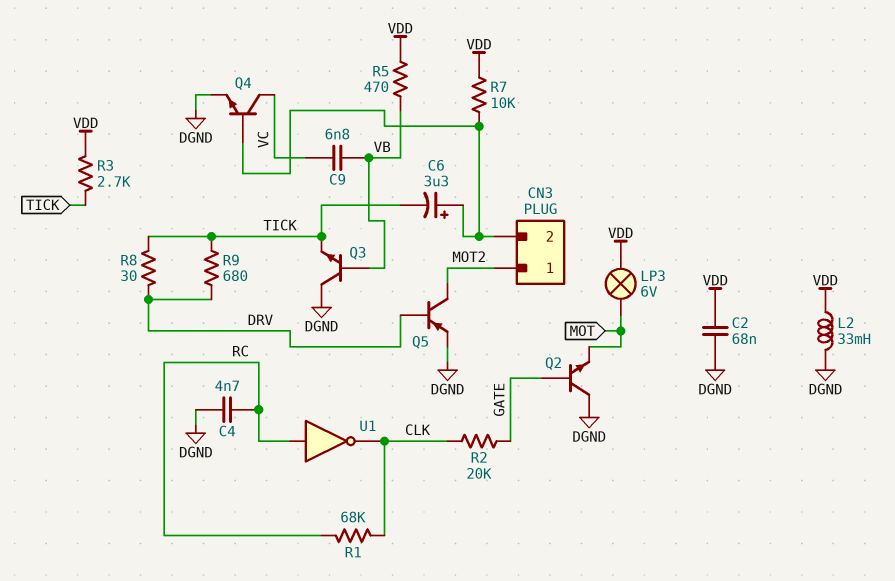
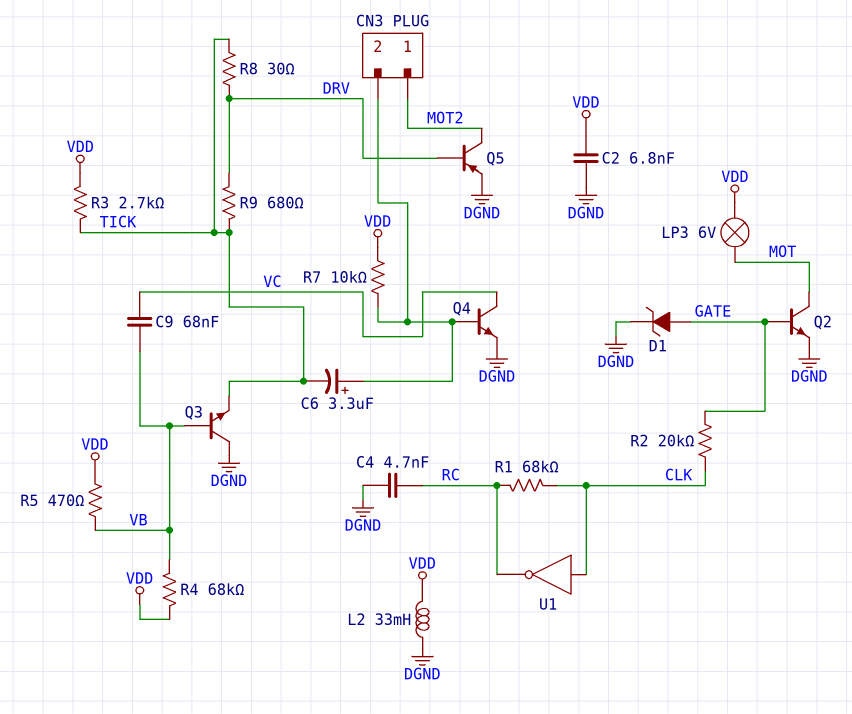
C2: 68nF (DGND, VDD) -> 6.8nF (DGND, VDD)
C9: 6.8nF (VB, VC) -> 68nF (VB, VC)
D1: none -> zener (A GATE, K DGND)
Q2: NPN (B GATE, C DGND, E MOT) -> NPN (B GATE, C MOT, E DGND)
R4: none -> 68k (VB, VDD)
U1: NOT (in RC, out CLK) -> NOT (in CLK, out RC)

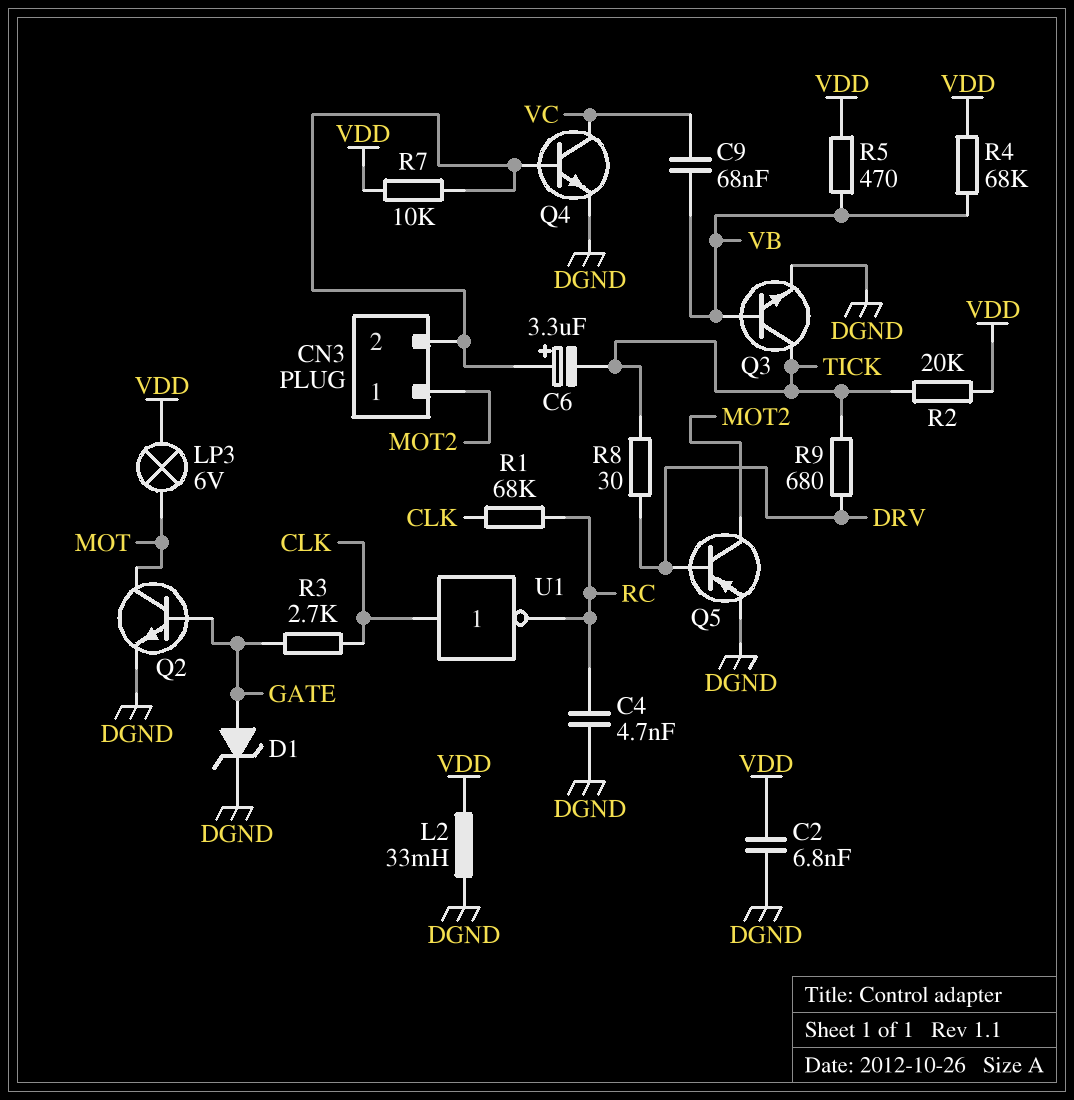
Q3: NPN (B VB, C DGND, E TICK) -> NPN (B VB, C TICK, E DGND)
R2: 20k (CLK, GATE) -> 20k (TICK, VDD)
R3: 2.7k (TICK, VDD) -> 2.7k (CLK, GATE)

